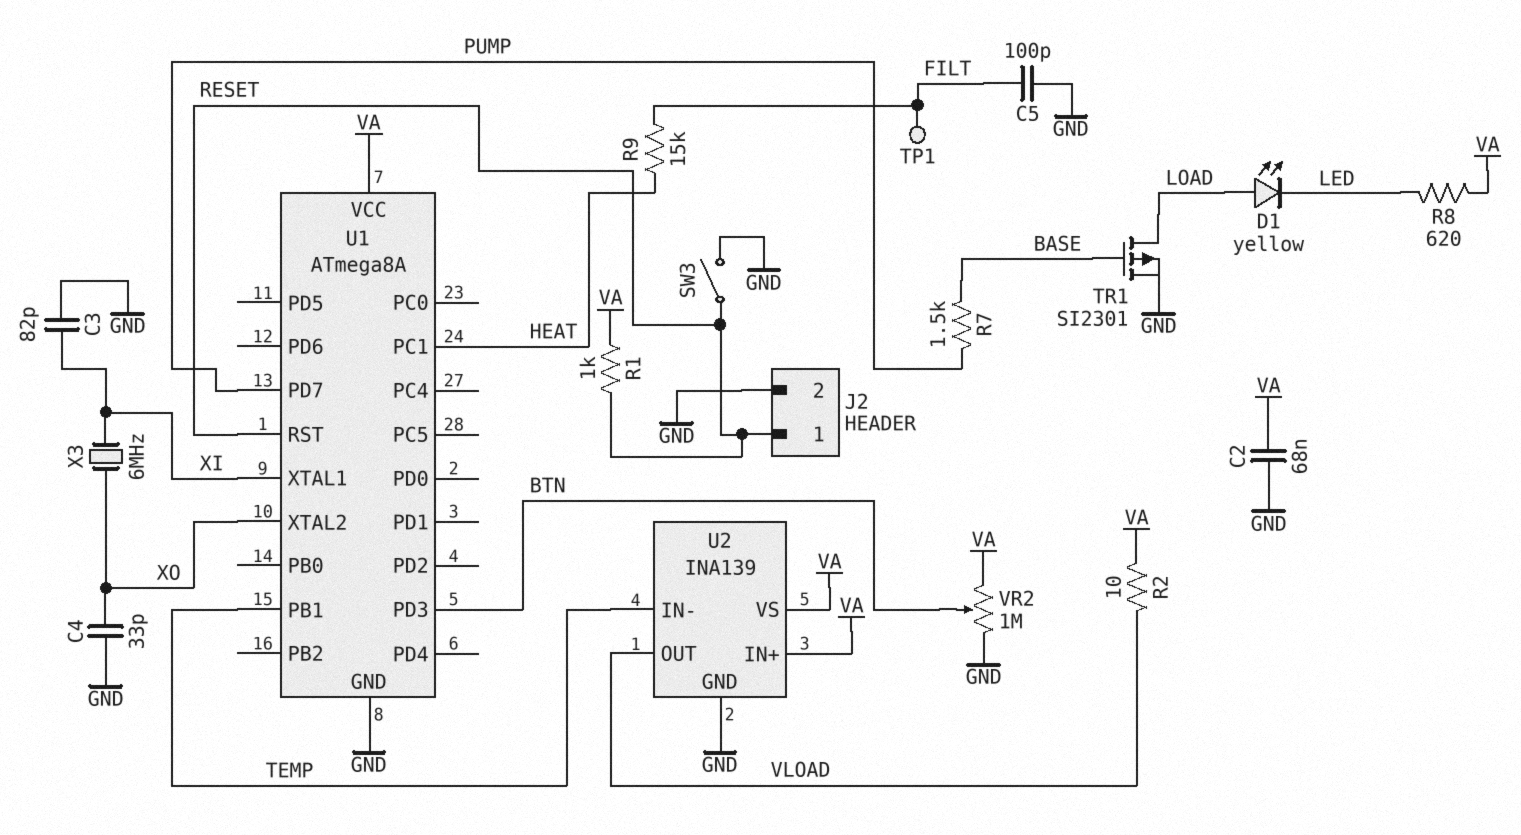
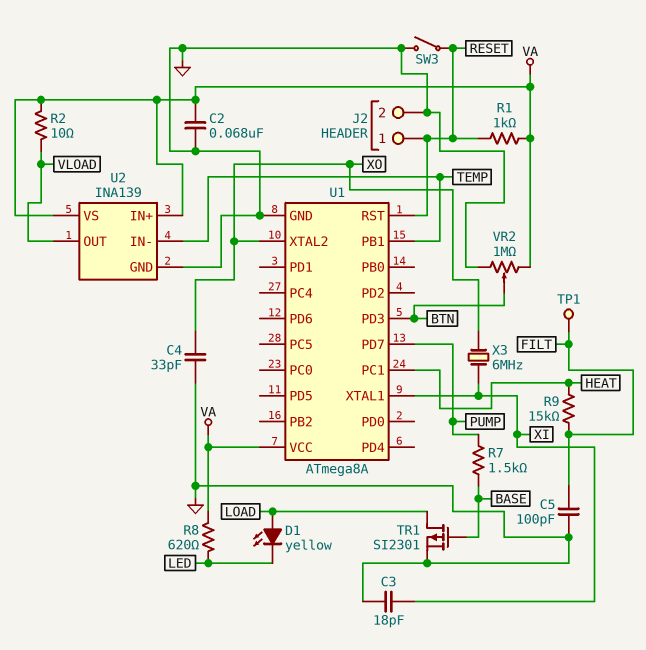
C3: 82pF (GND, XI) -> 18pF (GND, XI)

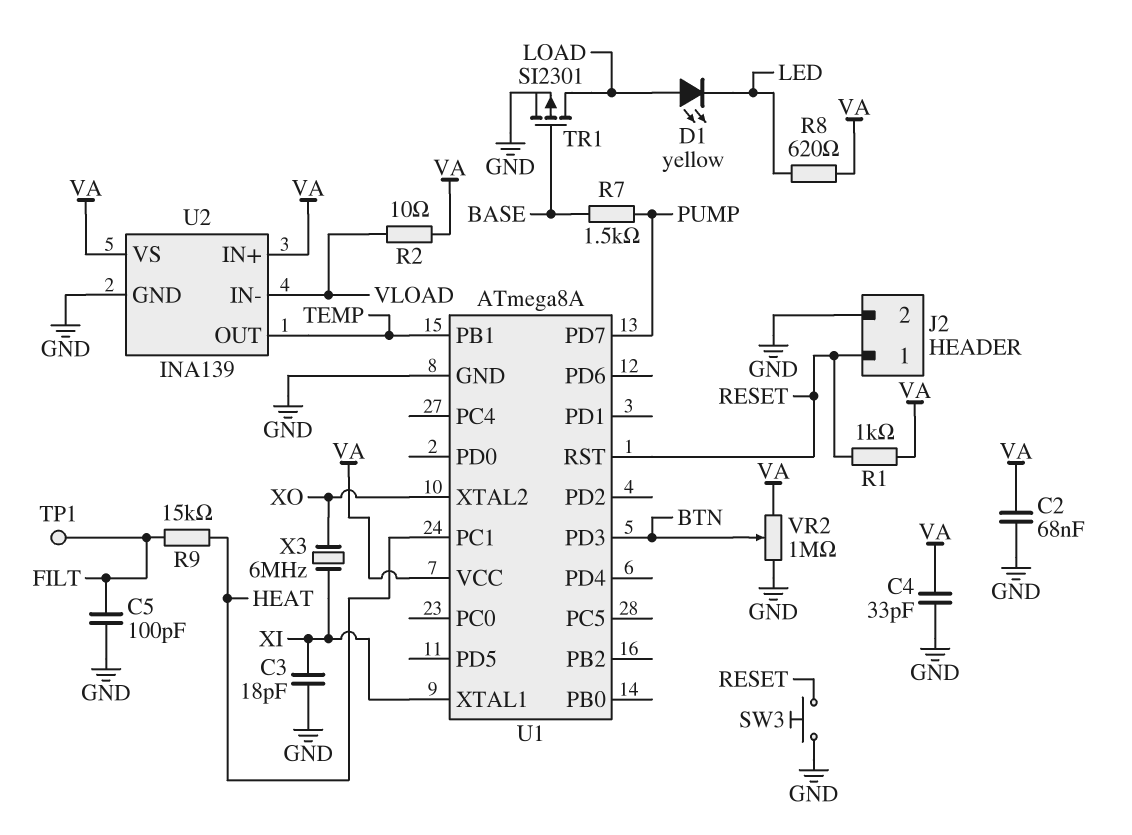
C4: 33pF (GND, XO) -> 33pF (GND, VA)
SW3: switch (GND, RESET) -> button (GND, RESET)
U2 pin IN-: TEMP -> VLOAD
U2 pin OUT: VLOAD -> TEMP

